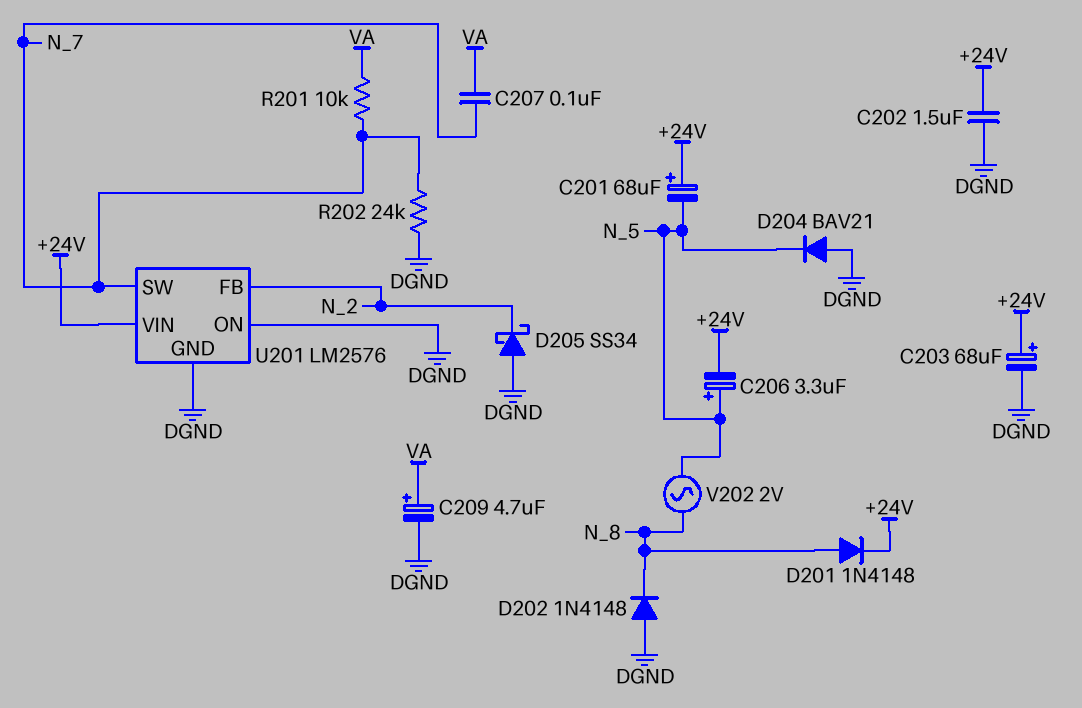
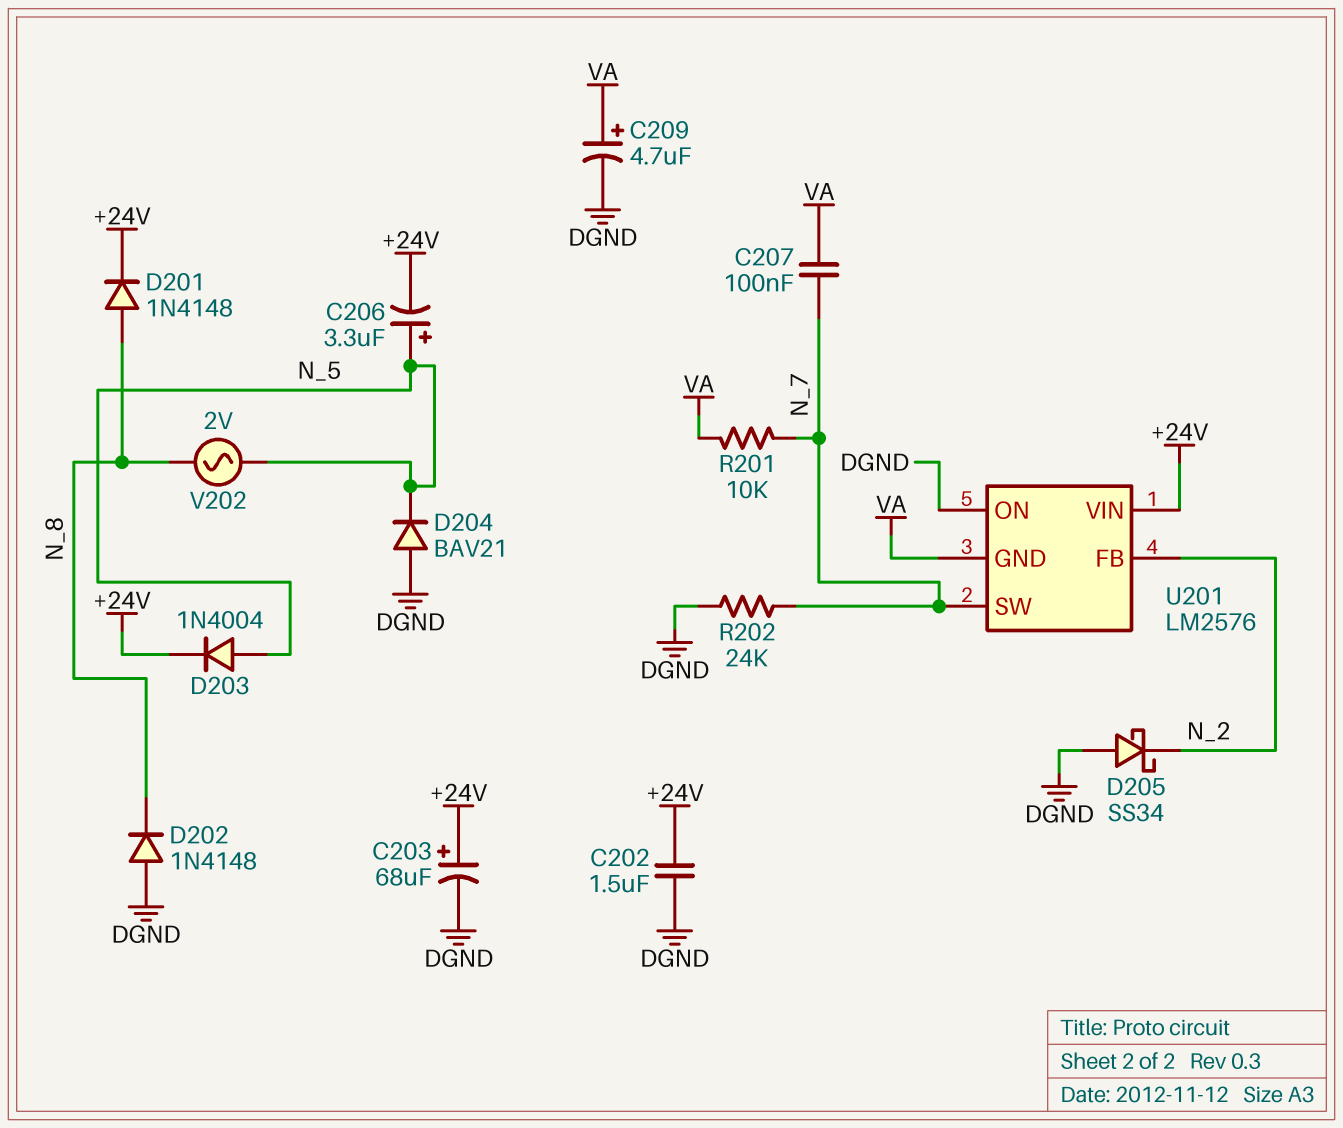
C201: 68uF (plus +24V, minus N_5) -> none
D203: none -> diode 1N4004 (A N_5, K +24V)
U201 pin GND: DGND -> VA

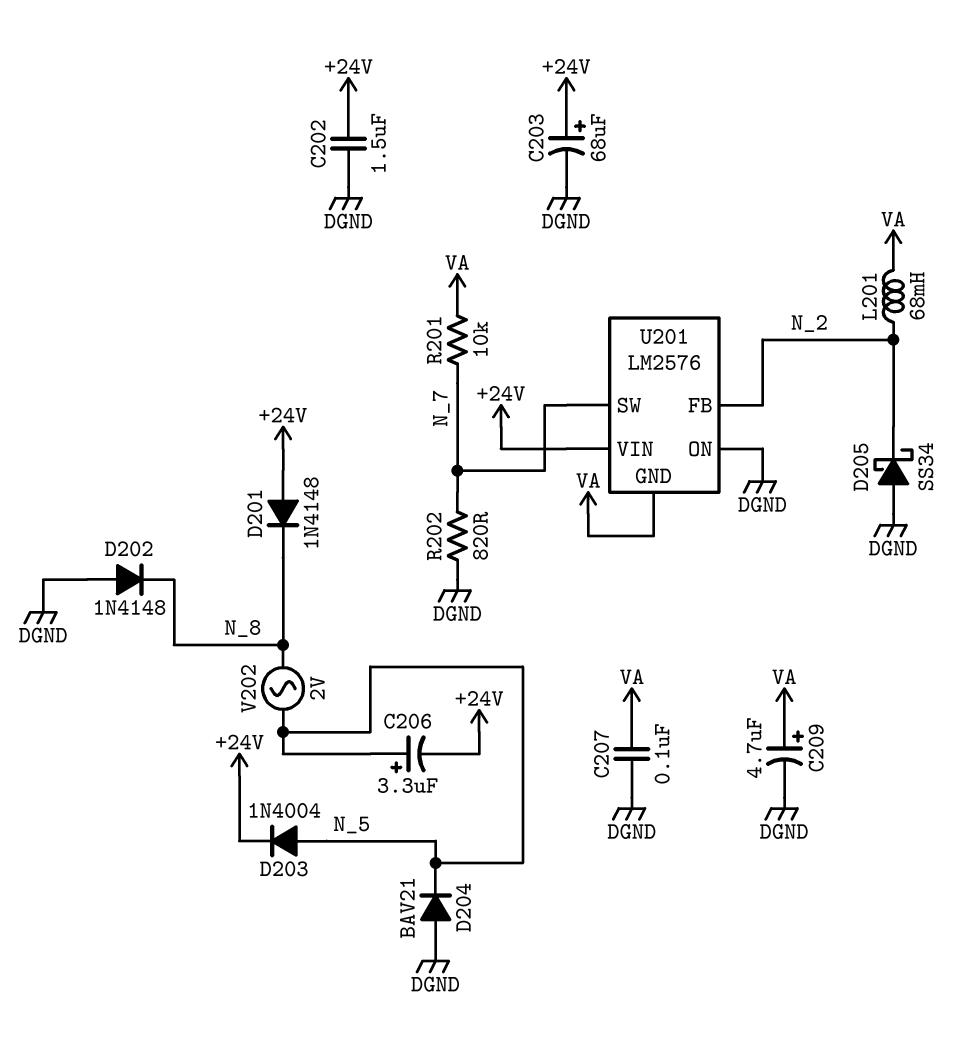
C207: 100nF (N_7, VA) -> 100nF (DGND, VA)
D201: diode 1N4148 (A N_8, K +24V) -> diode 1N4148 (A +24V, K N_8)
L201: none -> 68mH (N_2, VA)
R202: 24k (DGND, N_7) -> 820 (DGND, N_7)

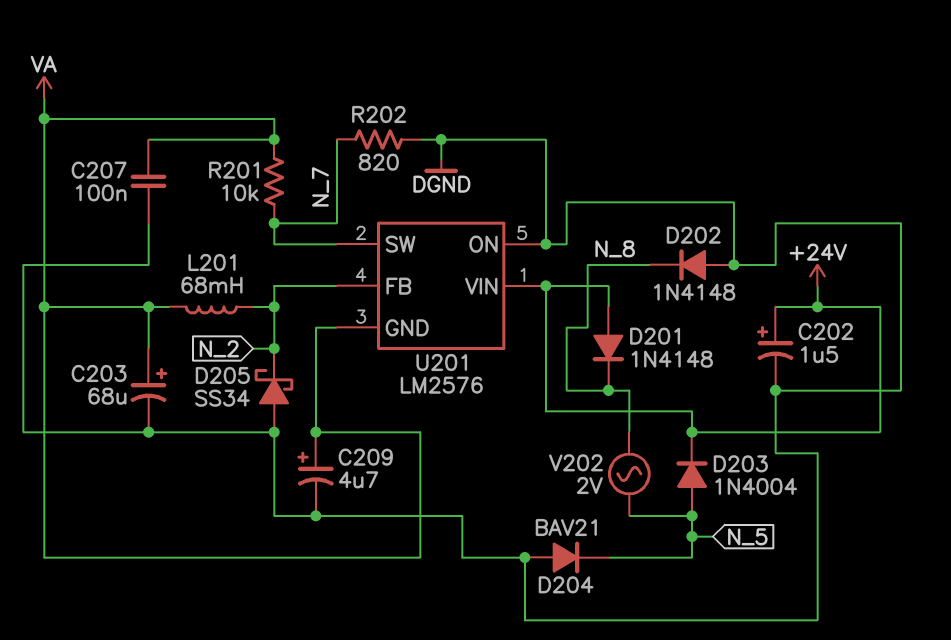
C202: 1.5uF (+24V, DGND) -> 1.5uF (plus +24V, minus DGND)
C203: 68uF (plus +24V, minus DGND) -> 68uF (plus VA, minus DGND)
C206: 3.3uF (plus N_5, minus +24V) -> none

